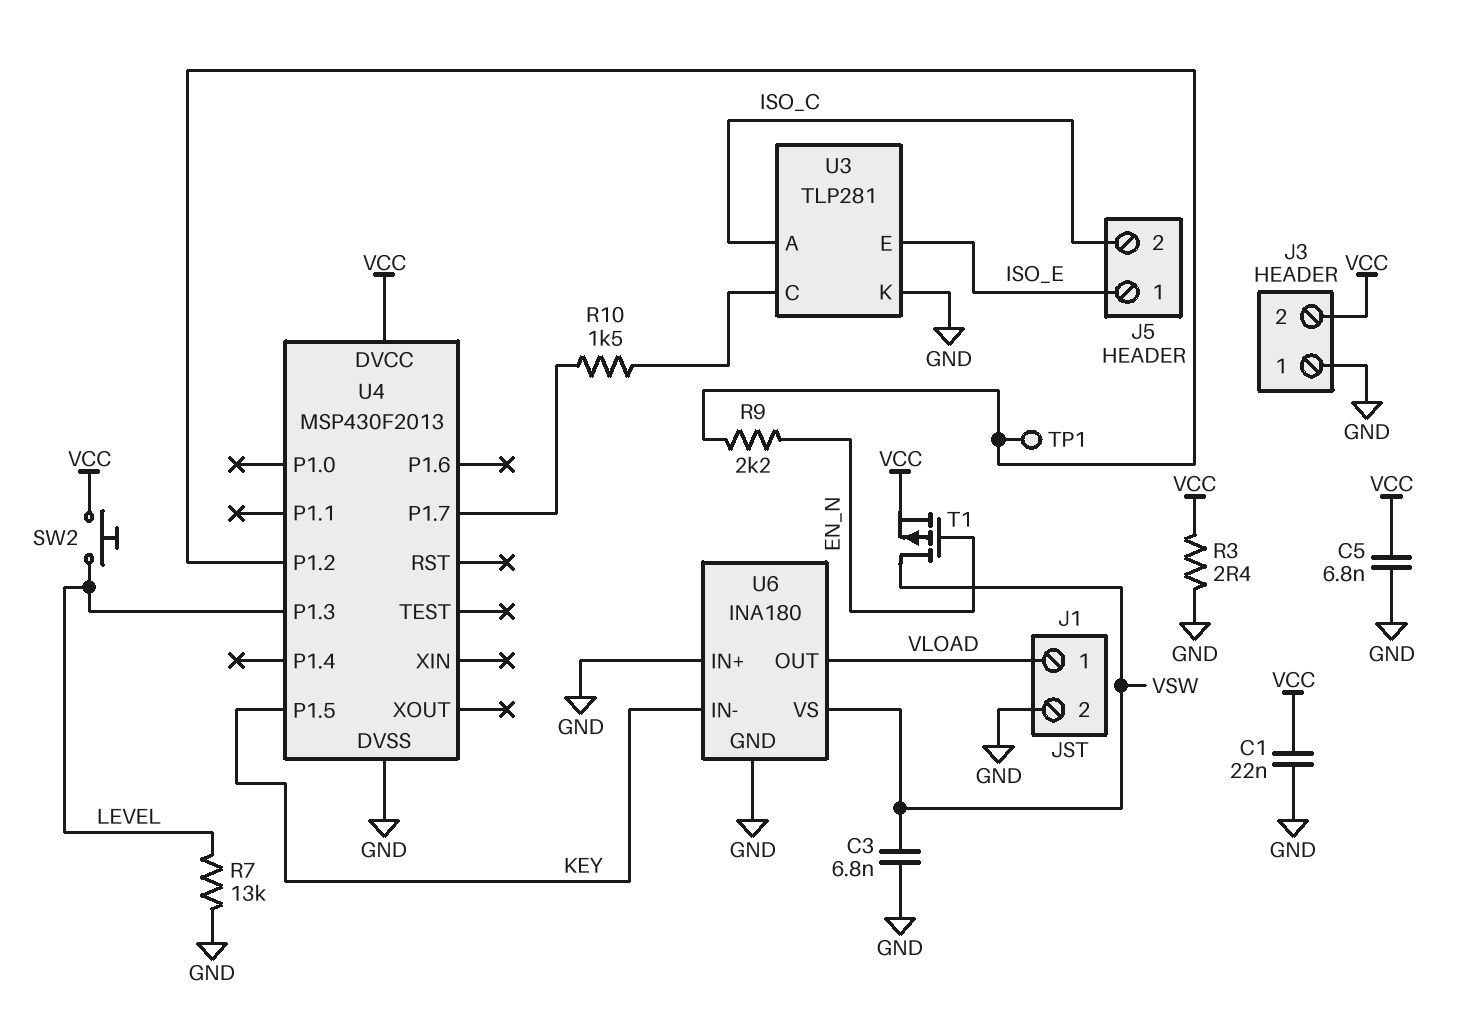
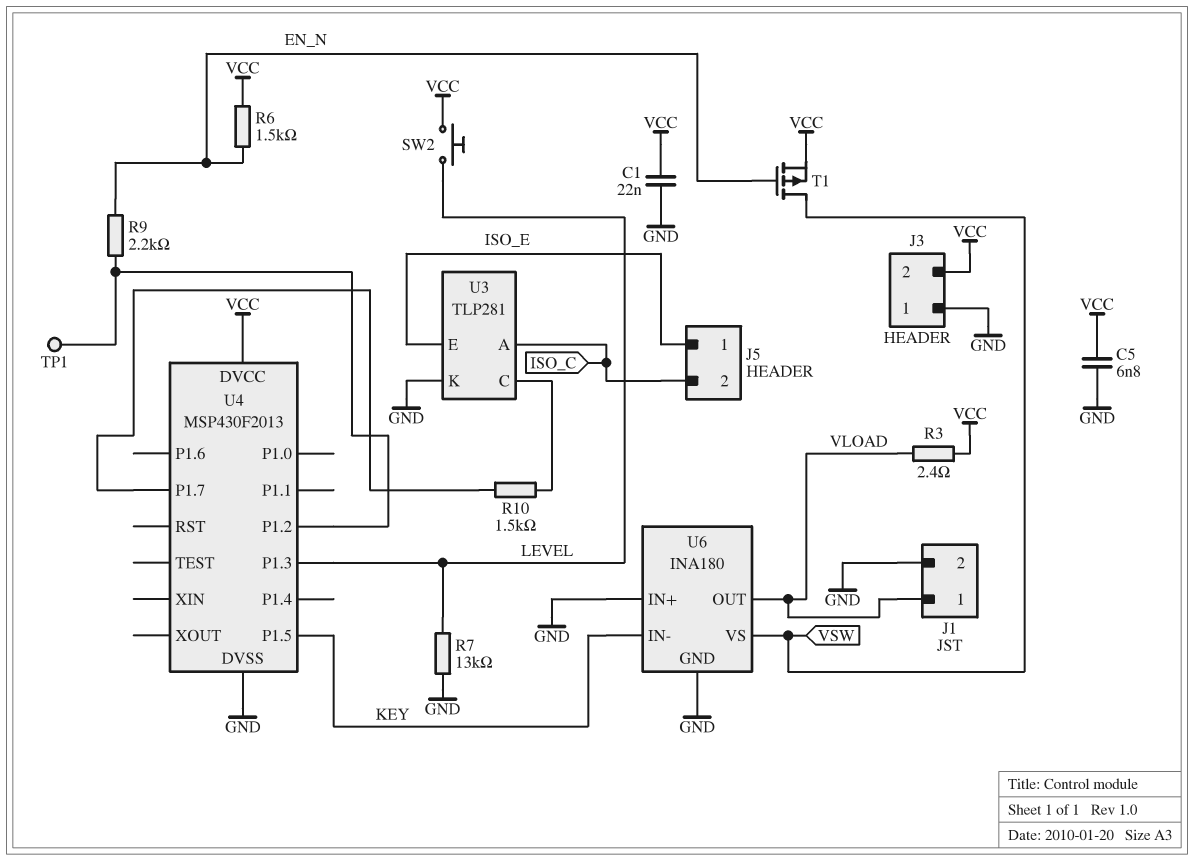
C3: 6.8nF (GND, VSW) -> none
R3: 2.4 (GND, VCC) -> 2.4 (VCC, VLOAD)
R6: none -> 1.5k (EN_N, VCC)

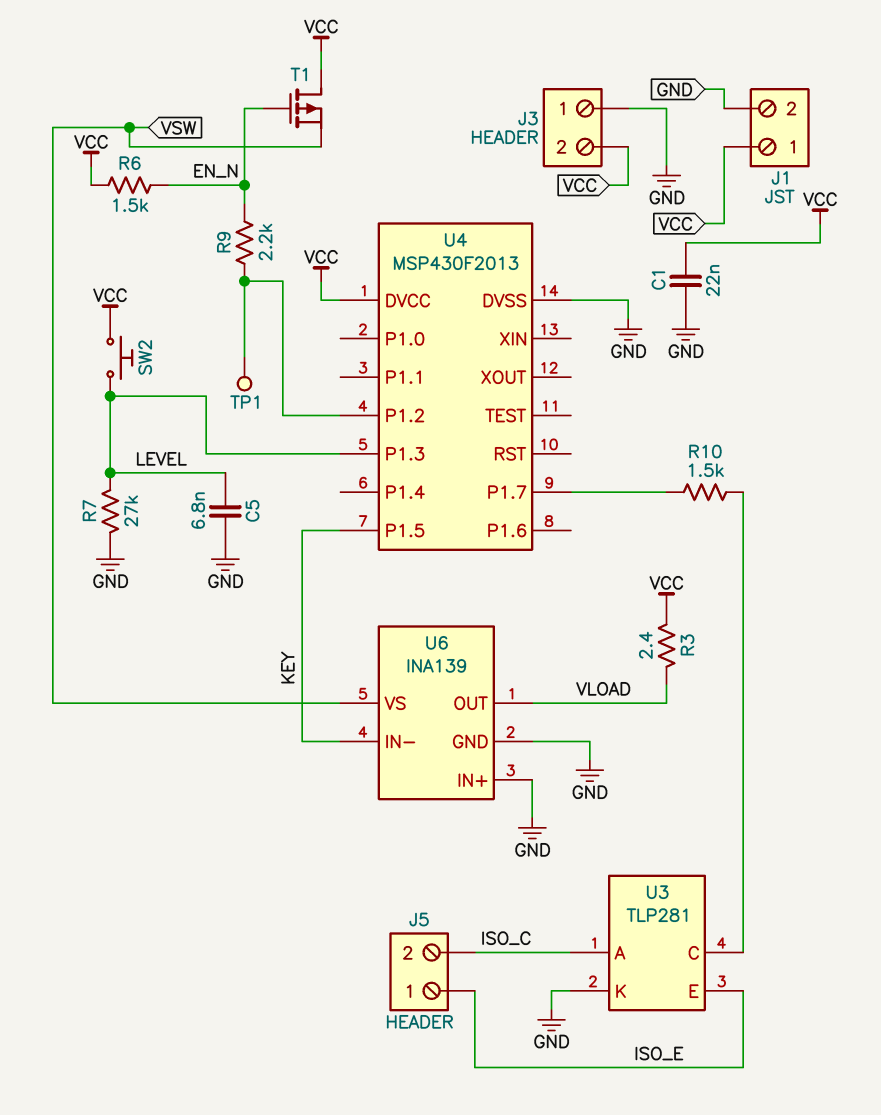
C5: 6.8nF (GND, VCC) -> 6.8nF (GND, LEVEL)
J1 pin 1: VLOAD -> VCC
R7: 13k (GND, LEVEL) -> 27k (GND, LEVEL)
T1: PMOS (G EN_N, D VSW, S VCC) -> PMOS (G EN_N, D VCC, S VSW)
U6: INA180 -> INA139

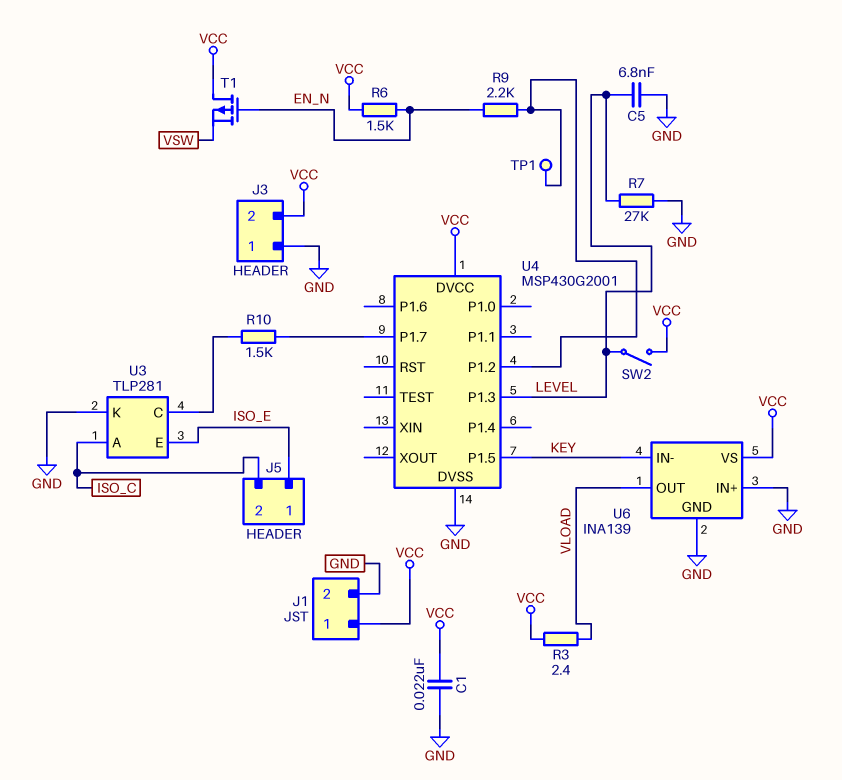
SW2: button (LEVEL, VCC) -> switch (LEVEL, VCC)
U4: MSP430F2013 -> MSP430G2001
U6 pin VS: VSW -> VCC

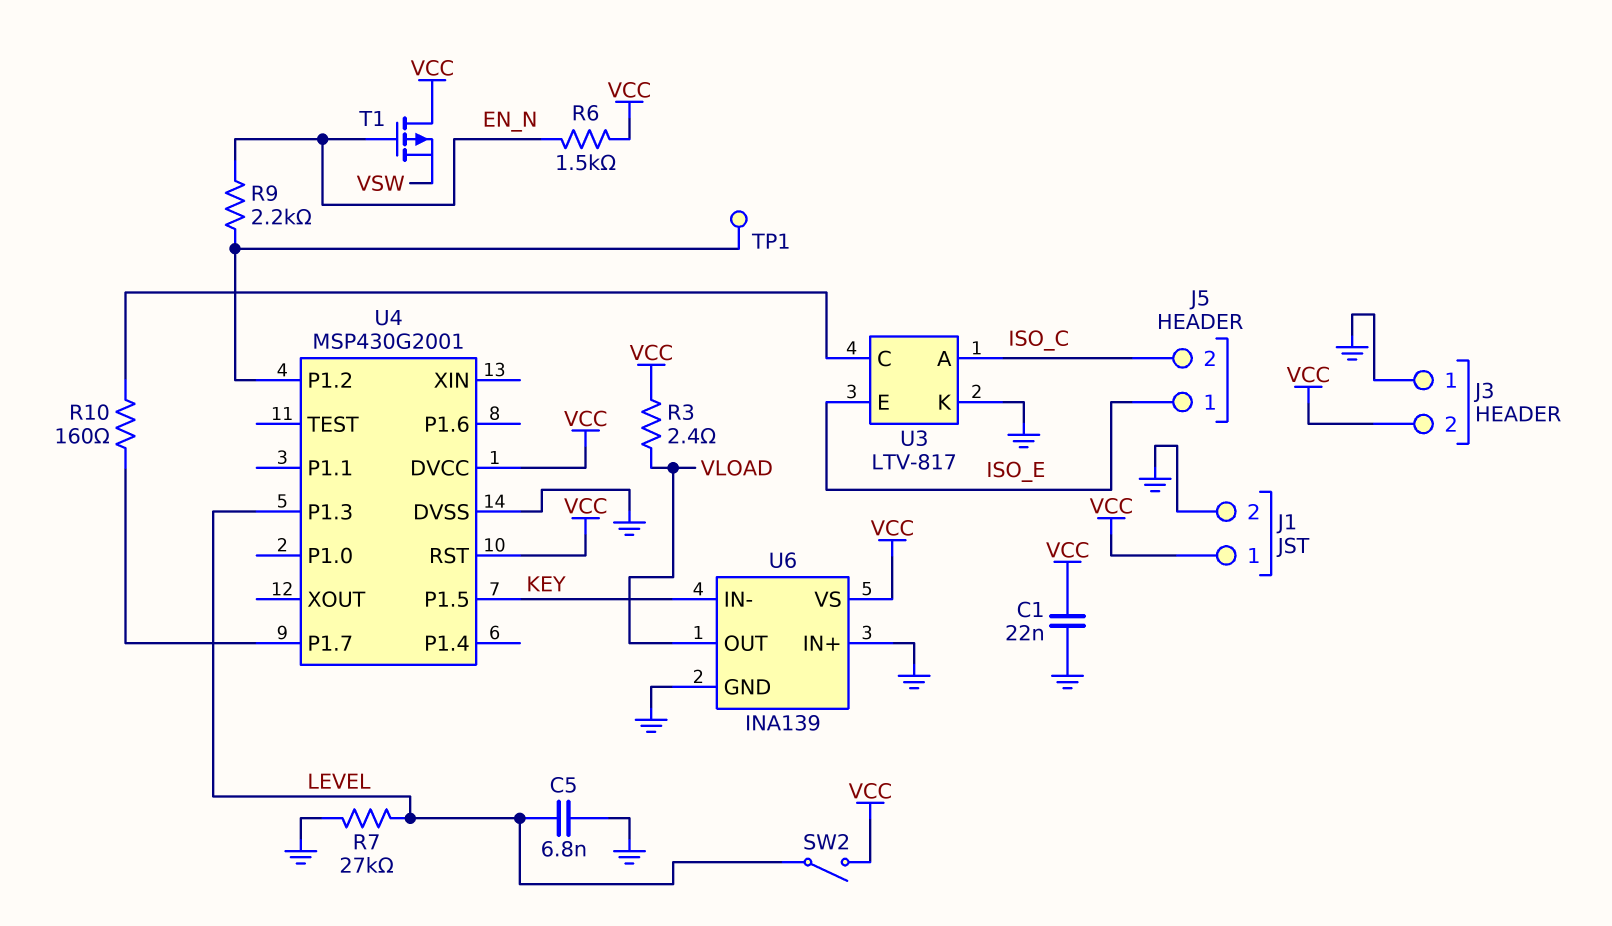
R10: 1.5k (U3/C, U4/P1.7) -> 160 (U3/C, U4/P1.7)
U3: TLP281 -> LTV-817
U4 pin RST: none -> VCC

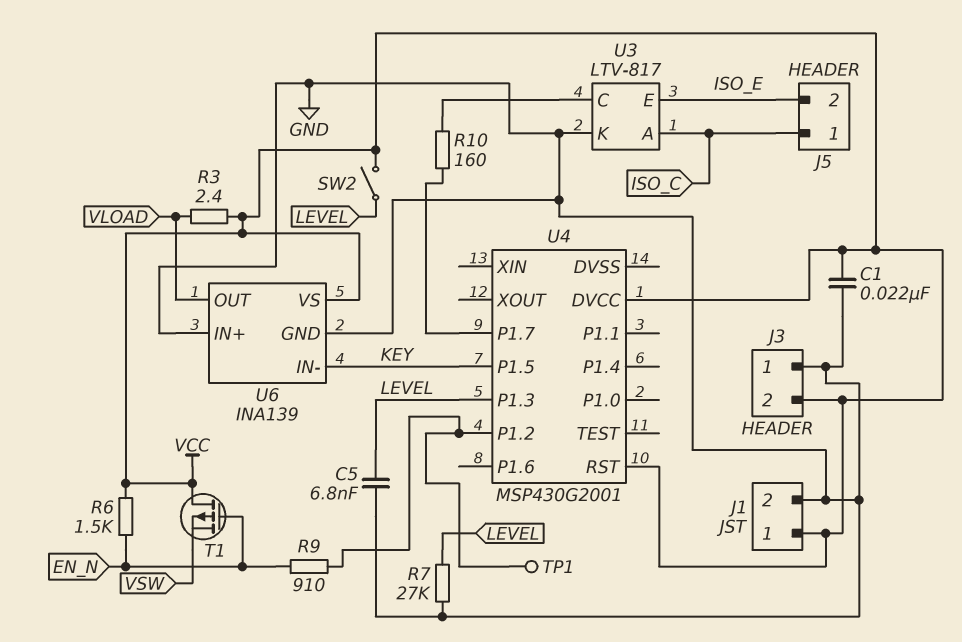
J5 pin 1: ISO_E -> ISO_C
J5 pin 2: ISO_C -> ISO_E
R9: 2.2k (EN_N, U4/P1.2) -> 910 (EN_N, U4/P1.2)
U4 pin DVSS: GND -> none

